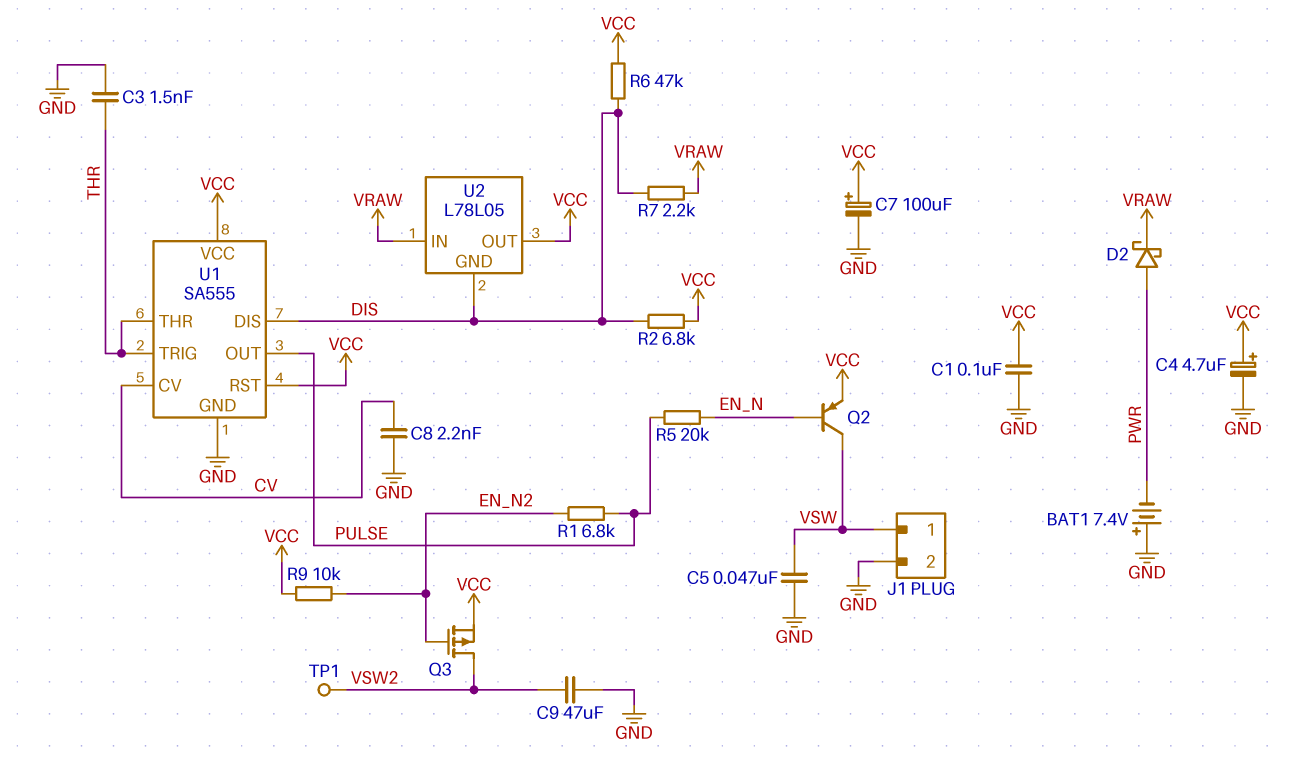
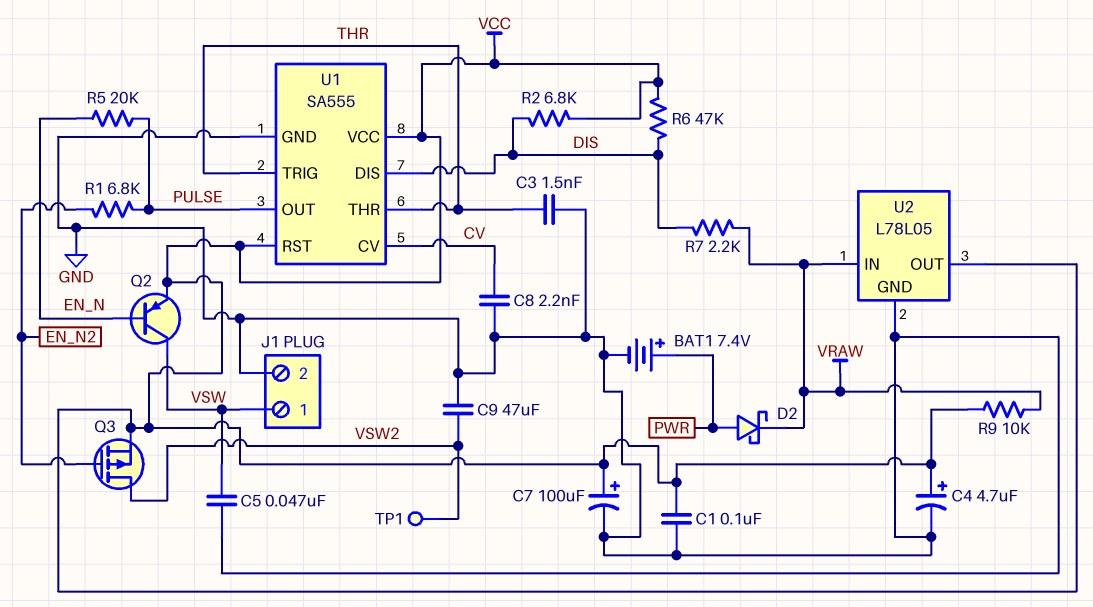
BAT1: 7.4V (plus GND, minus PWR) -> 7.4V (plus PWR, minus GND)
R9: 10k (EN_N2, VCC) -> 10k (VCC, VRAW)
U2 pin GND: DIS -> GND

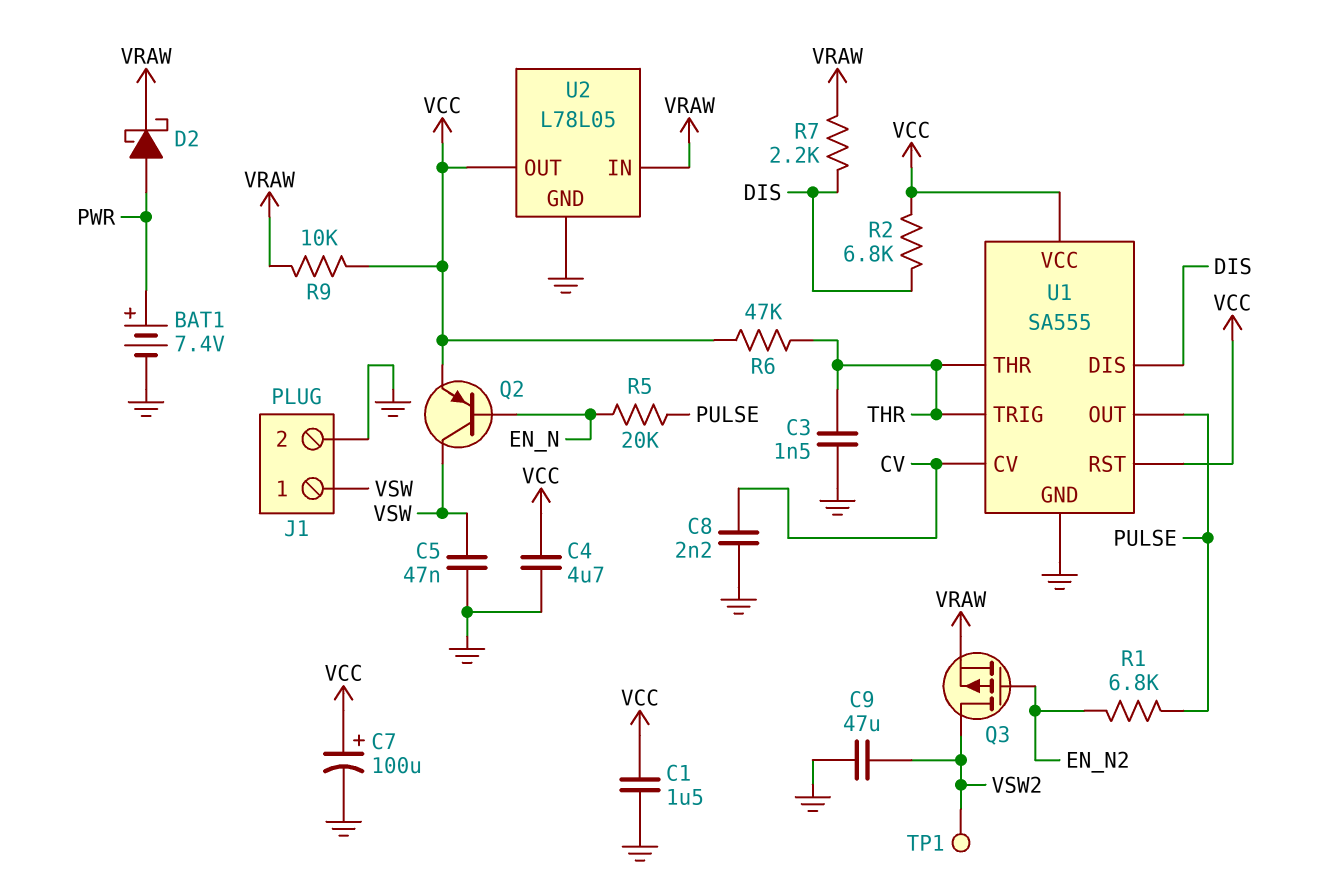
C1: 100nF (GND, VCC) -> 1.5uF (GND, VCC)
C4: 4.7uF (plus VCC, minus GND) -> 4.7uF (GND, VCC)
Q3: PMOS (G EN_N2, D VSW2, S VCC) -> PMOS (G EN_N2, D VSW2, S VRAW)
R6: 47k (DIS, VCC) -> 47k (THR, VCC)

